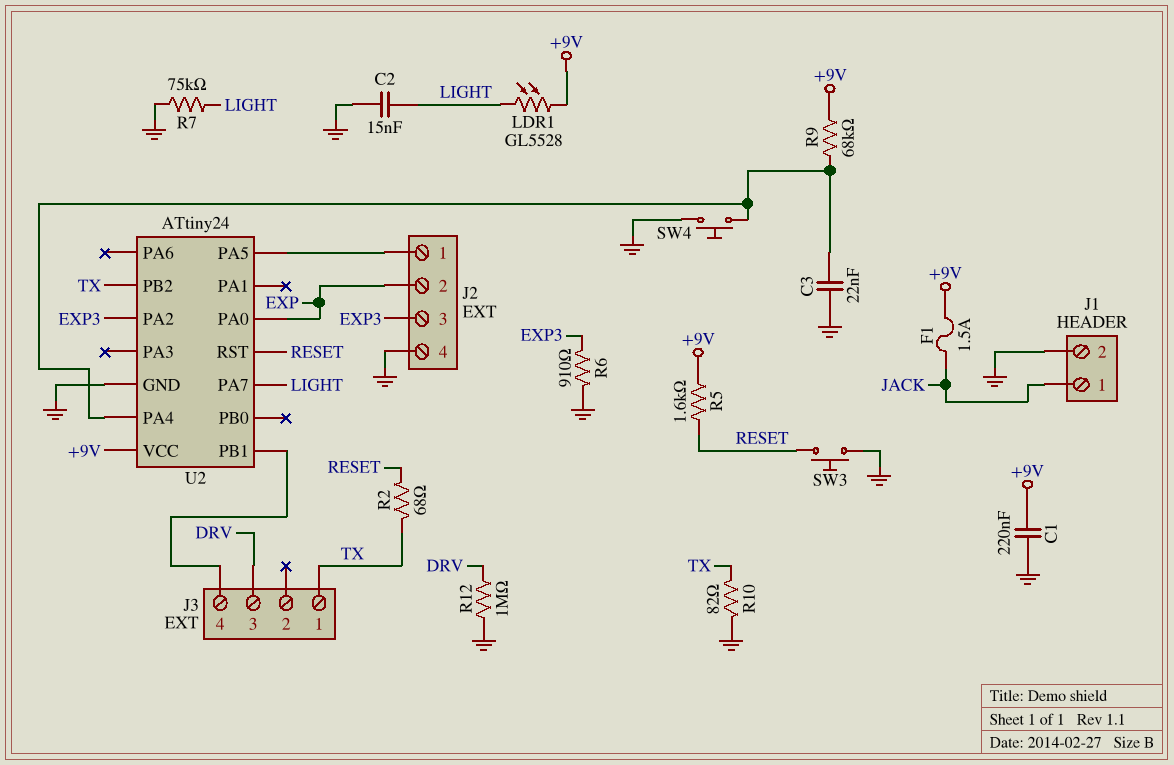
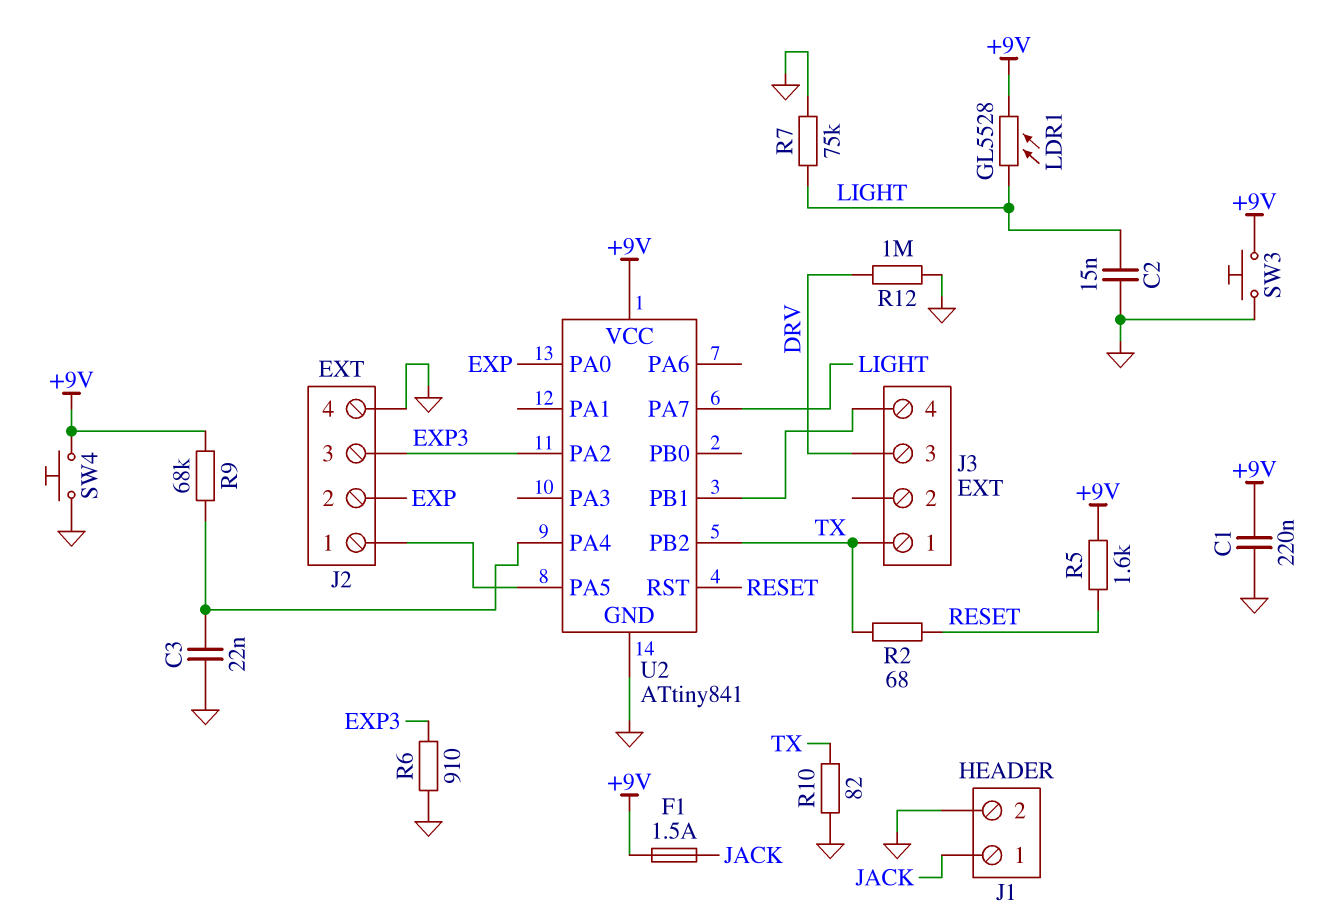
SW3: button (GND, RESET) -> button (+9V, GND)
SW4: button (GND, U2/PA4) -> button (+9V, GND)
U2: ATtiny24 -> ATtiny841

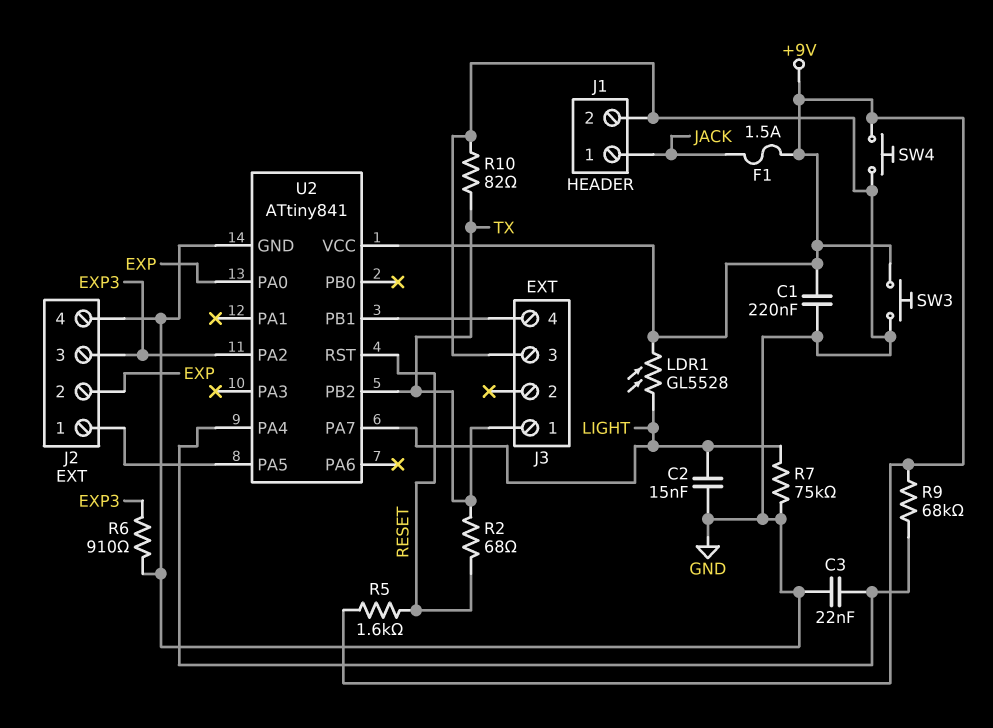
J3 pin 3: DRV -> GND
R12: 1M (DRV, GND) -> none

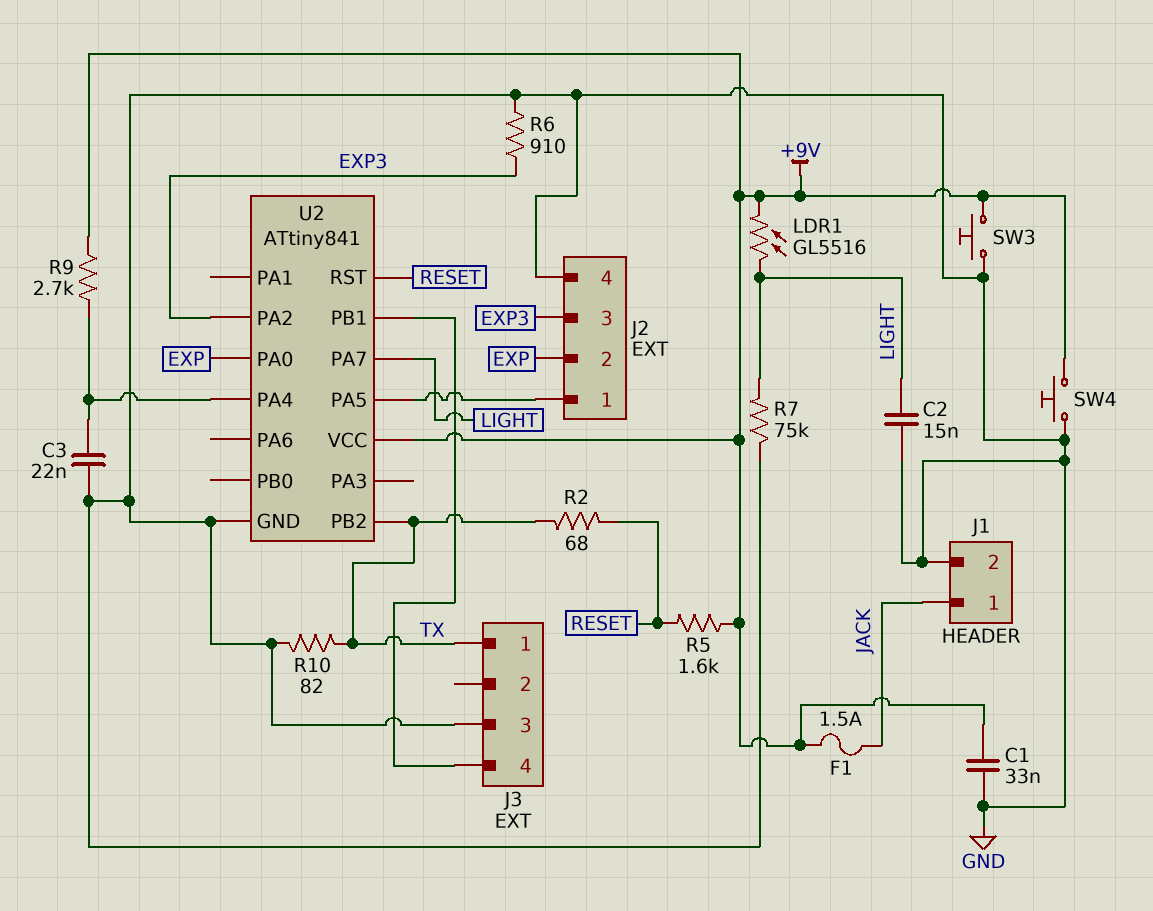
C1: 220nF (+9V, GND) -> 33nF (+9V, GND)
LDR1: GL5528 (+9V, LIGHT) -> GL5516 (+9V, LIGHT)
R9: 68k (+9V, U2/PA4) -> 2.7k (+9V, U2/PA4)

